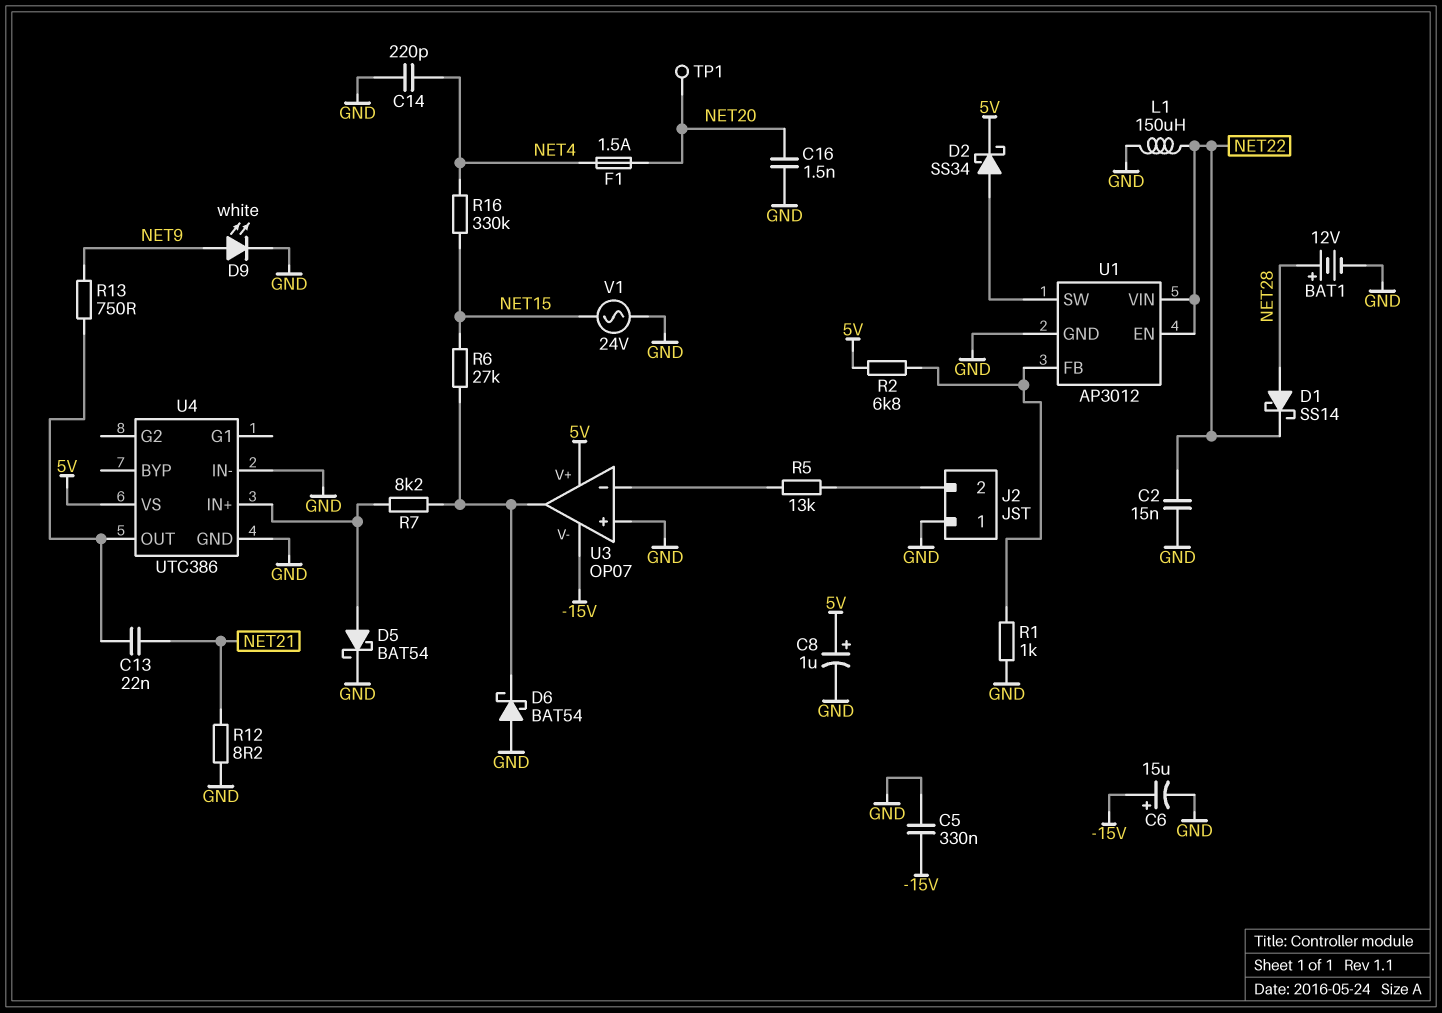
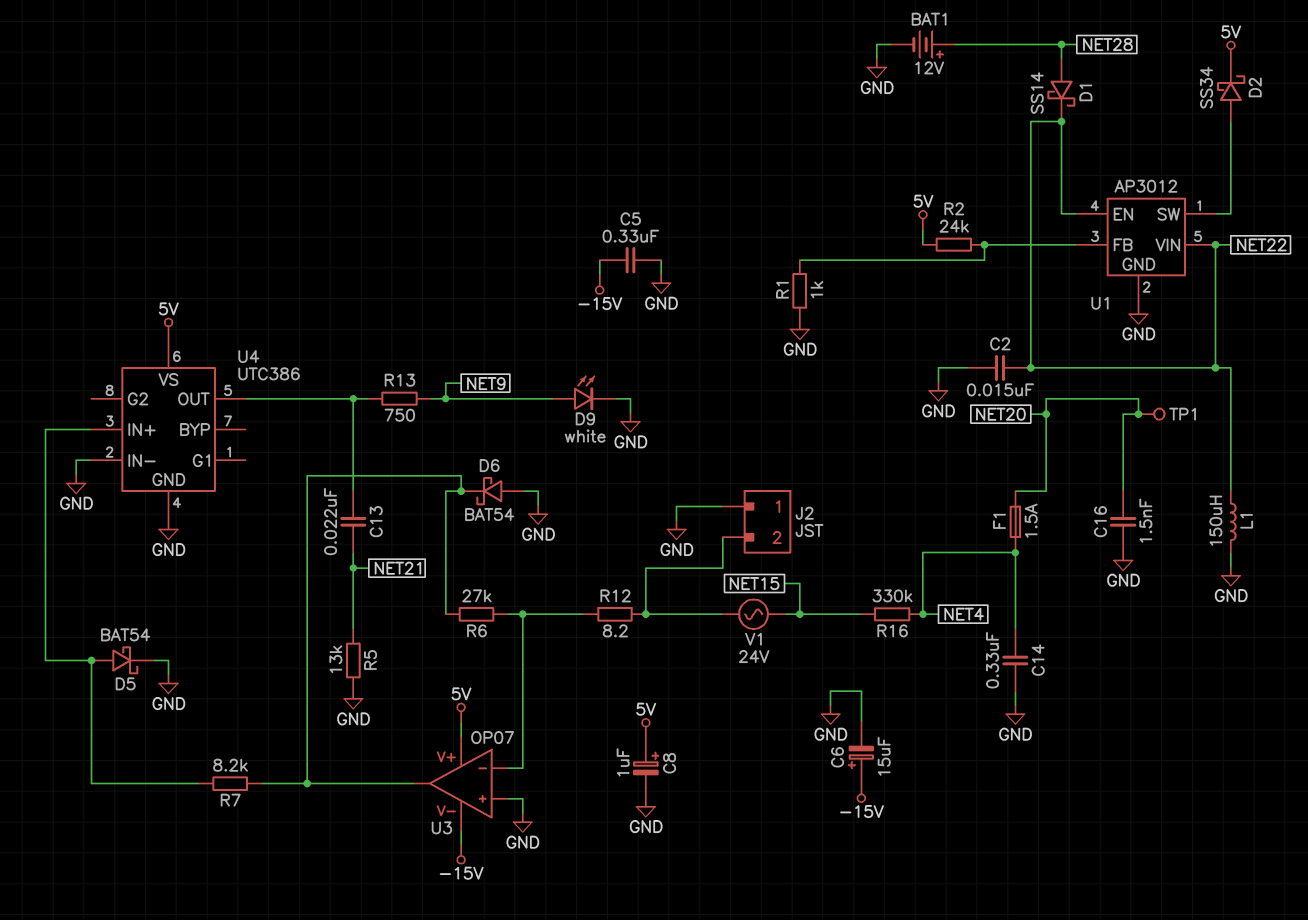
C14: 220pF (GND, NET4) -> 330nF (GND, NET4)
R2: 6.8k (5V, U1/FB) -> 24k (5V, U1/FB)
R5: 13k (J2/2, U3/in-) -> 13k (GND, NET21)
R6: 27k (NET15, U3/out) -> 27k (U3/in-, U3/out)
R12: 8.2 (GND, NET21) -> 8.2 (J2/2, U3/in-)
V1: AC 24V (GND, NET15) -> AC 24V (J2/2, NET15)

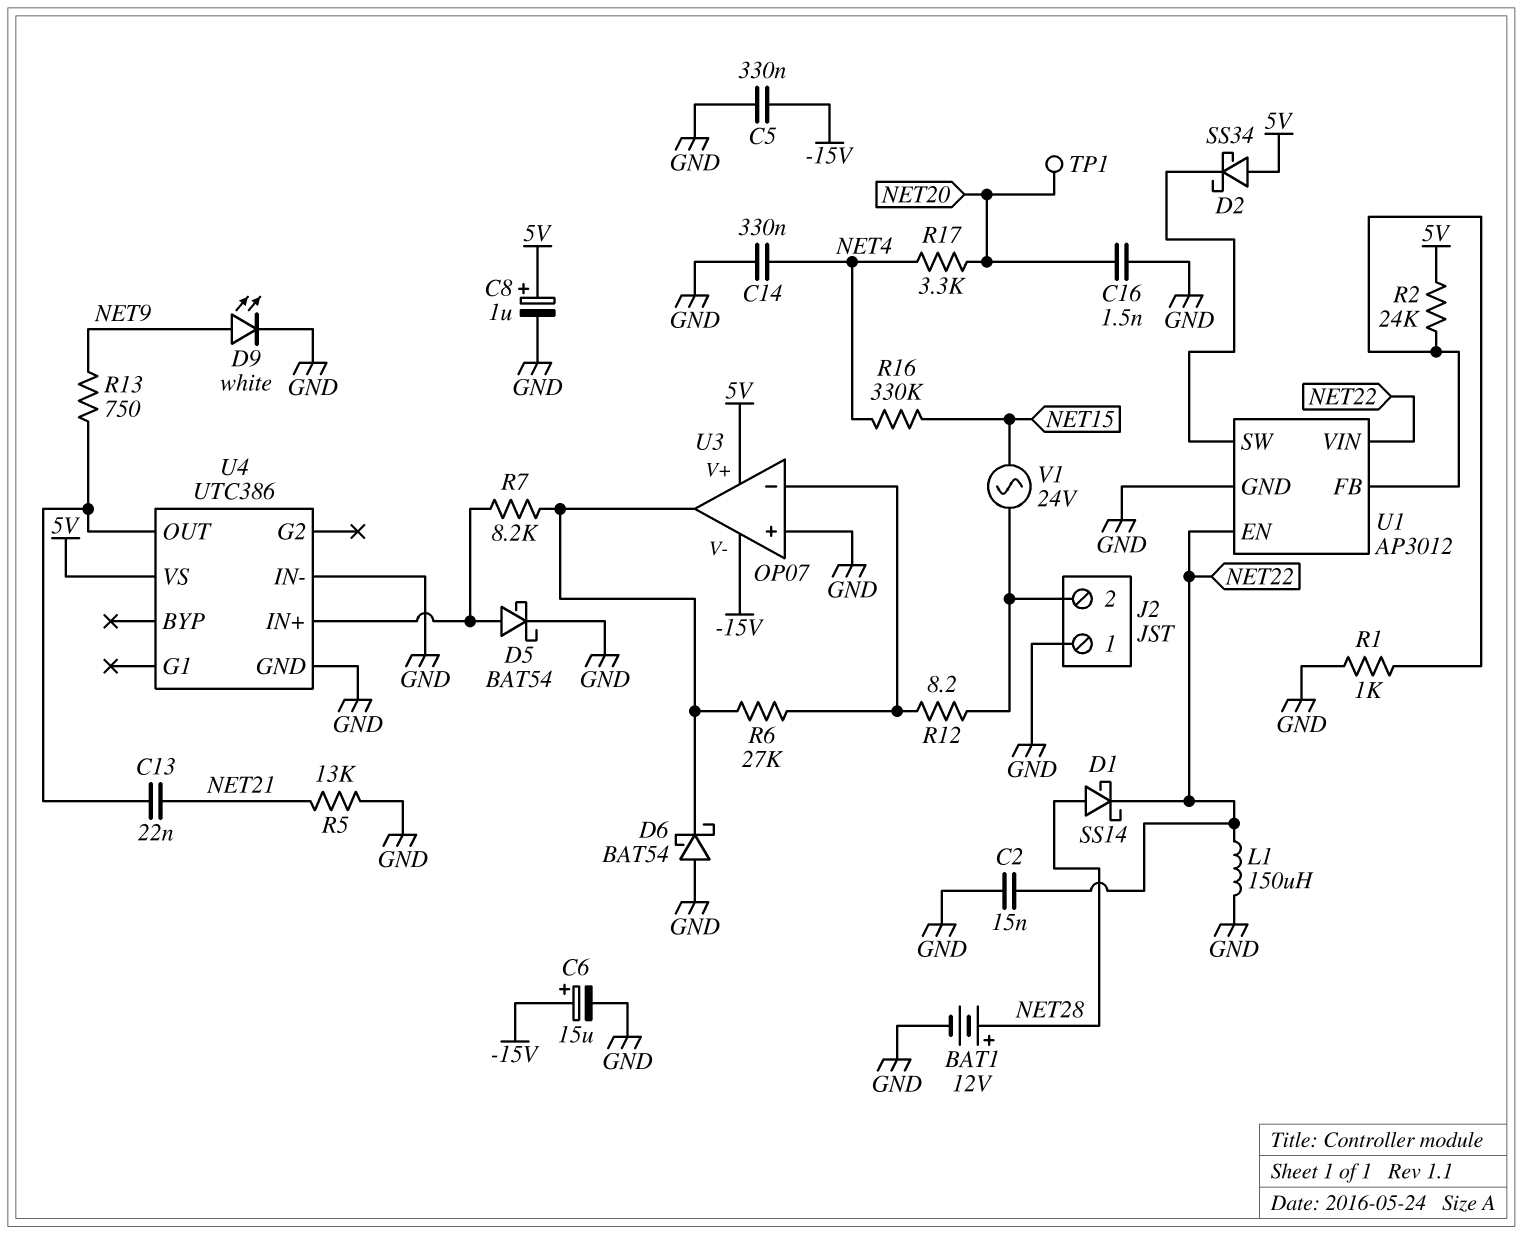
D2: schottky SS34 (A U1/SW, K 5V) -> schottky SS34 (A 5V, K U1/SW)
F1: 1.5A (NET4, NET20) -> none
R17: none -> 3.3k (NET4, NET20)

